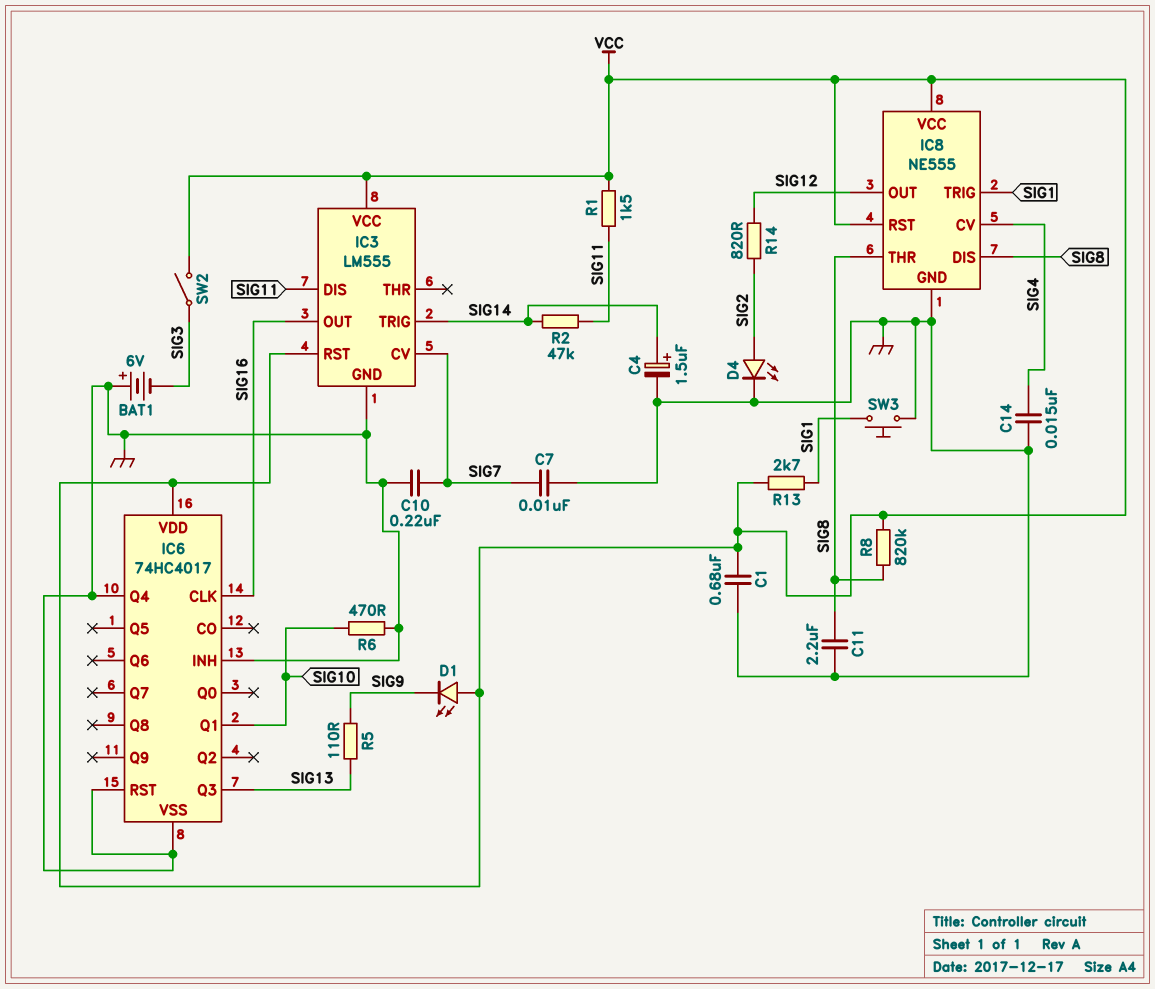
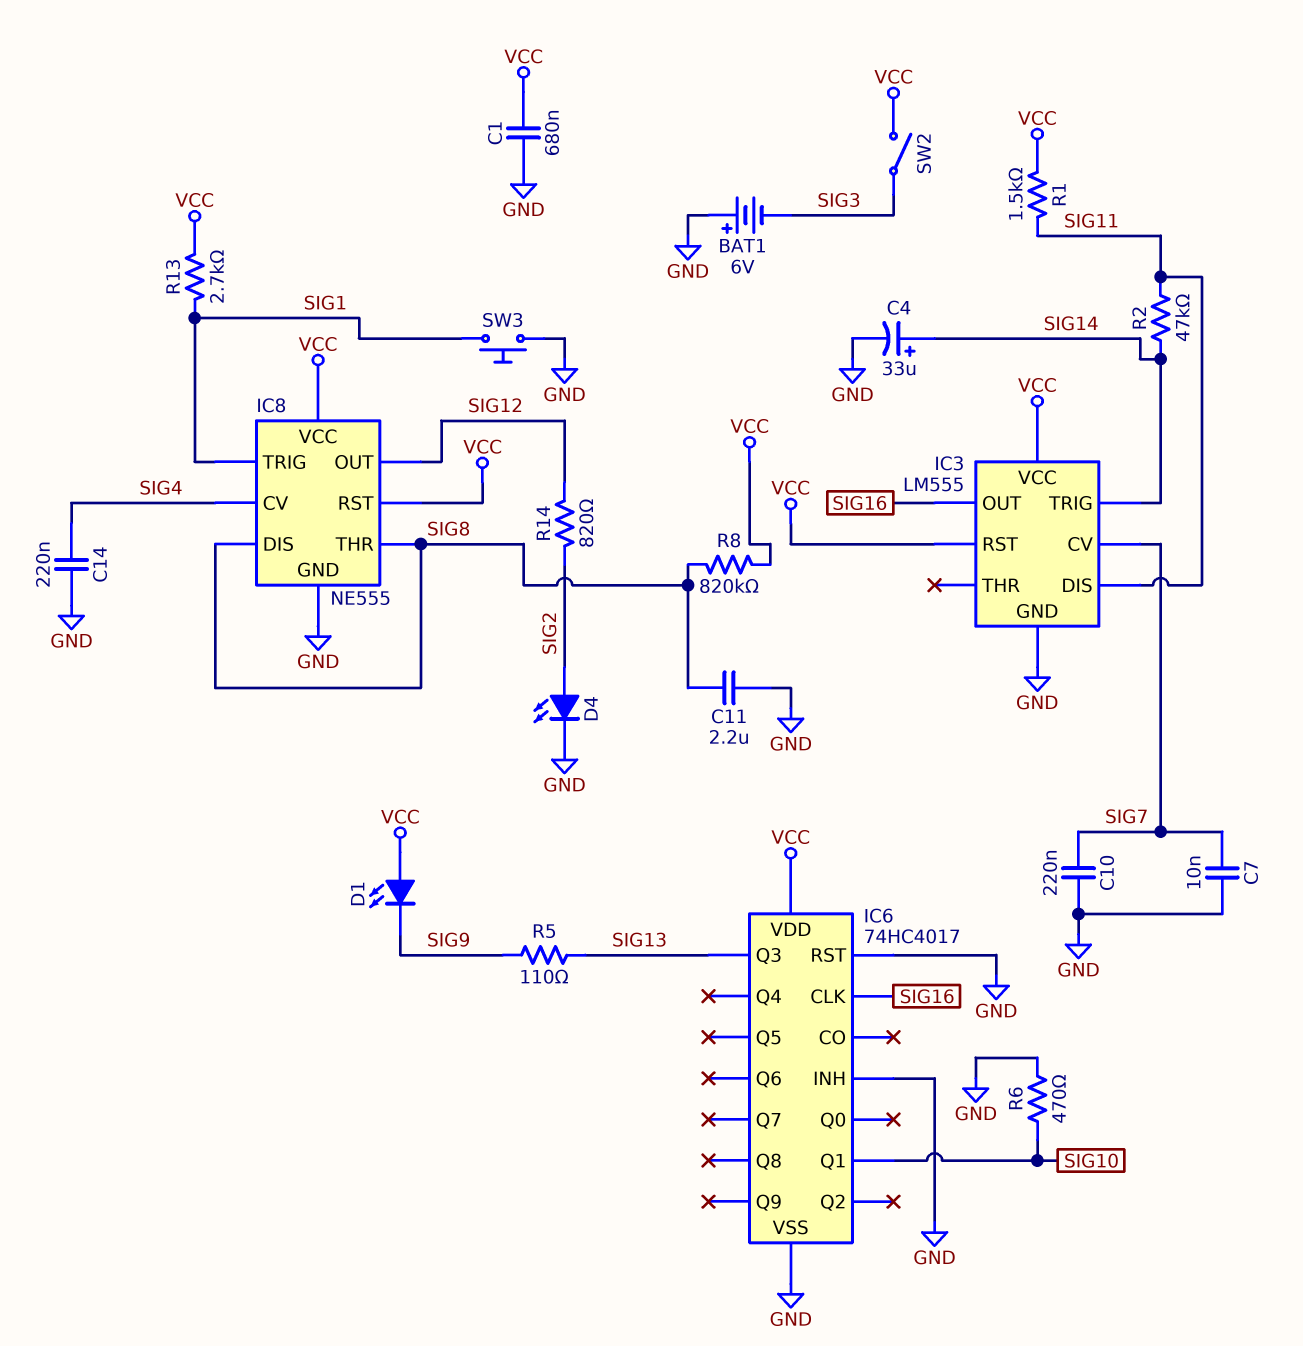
C4: 1.5uF (plus SIG14, minus GND) -> 33uF (plus SIG14, minus GND)
C14: 15nF (GND, SIG4) -> 220nF (GND, SIG4)
IC6 pin Q4: GND -> none

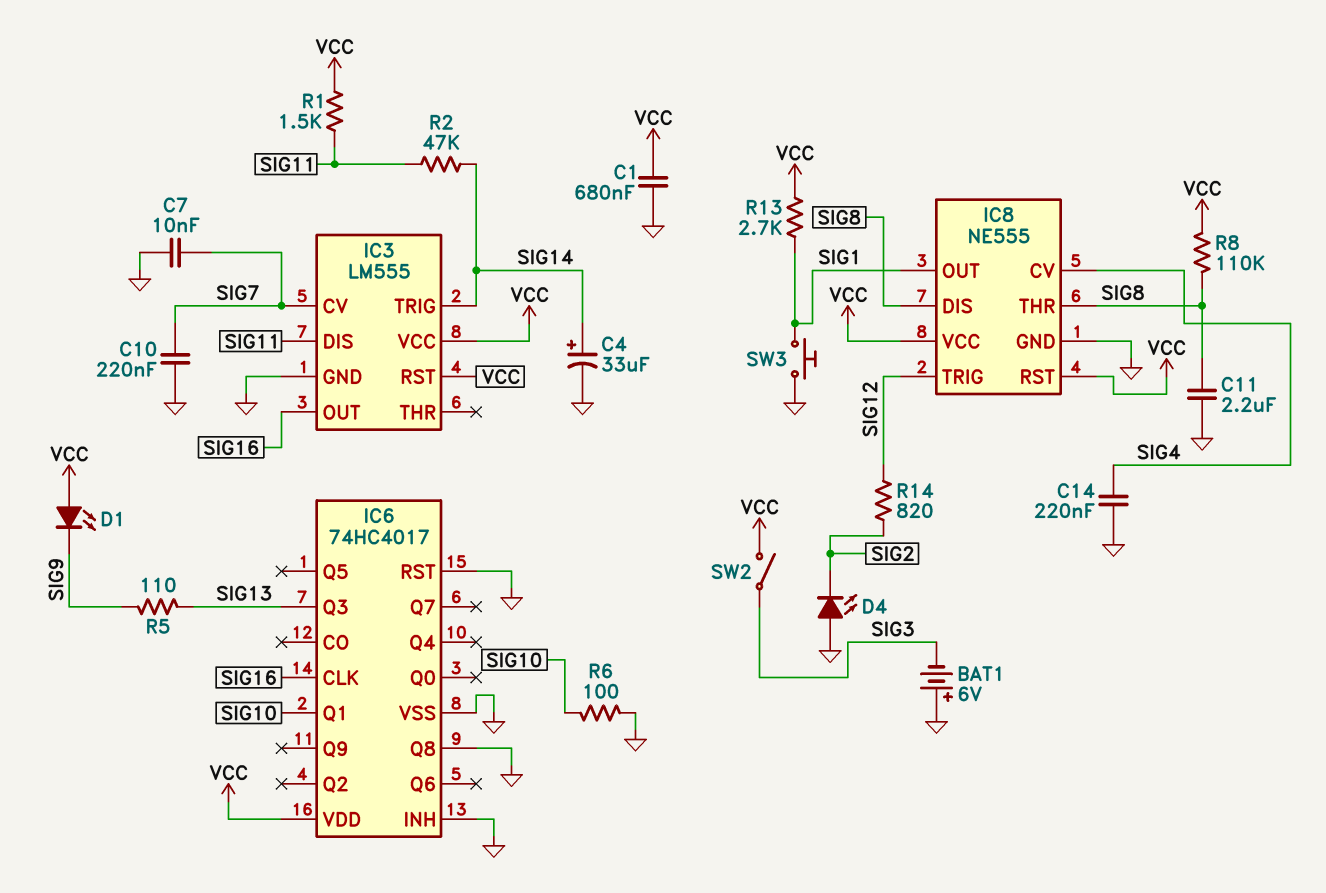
D4: LED (A SIG2, K GND) -> LED (A GND, K SIG2)
IC6 pin Q8: none -> GND
IC8 pin OUT: SIG12 -> SIG1
IC8 pin TRIG: SIG1 -> SIG12
R6: 470 (GND, SIG10) -> 100 (GND, SIG10)
R8: 820k (SIG8, VCC) -> 110k (SIG8, VCC)

